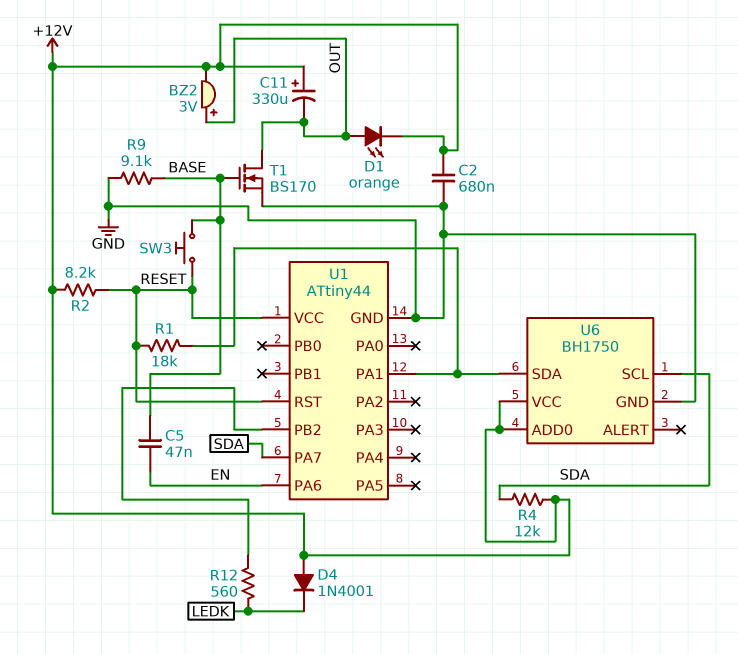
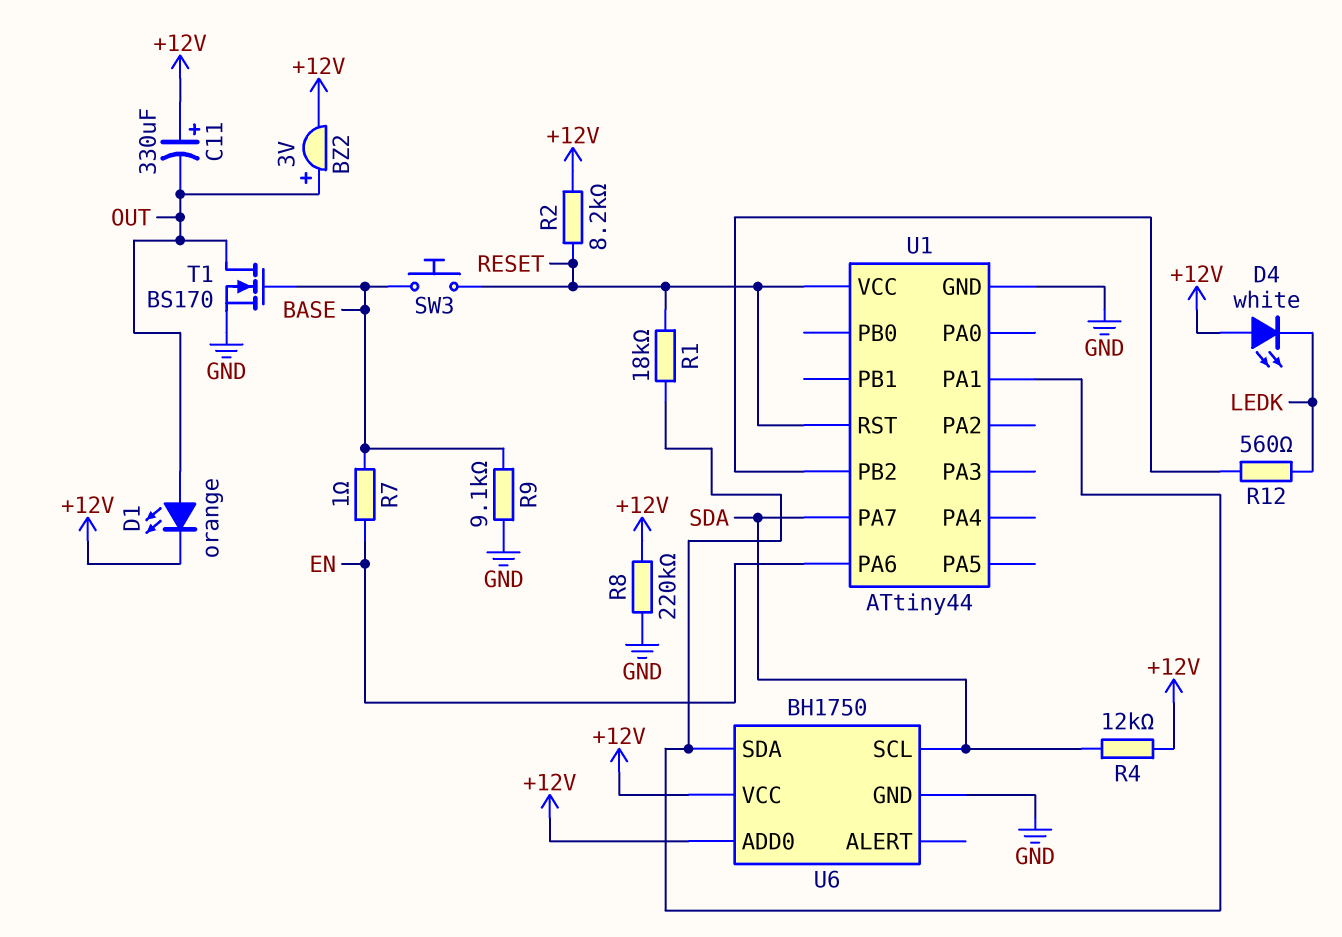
C2: 680nF (+12V, GND) -> none
C5: 47nF (BASE, EN) -> none
D4: diode 1N4001 (A +12V, K LEDK) -> LED white (A +12V, K LEDK)
R7: none -> 1 (BASE, EN)
R8: none -> 220k (+12V, GND)

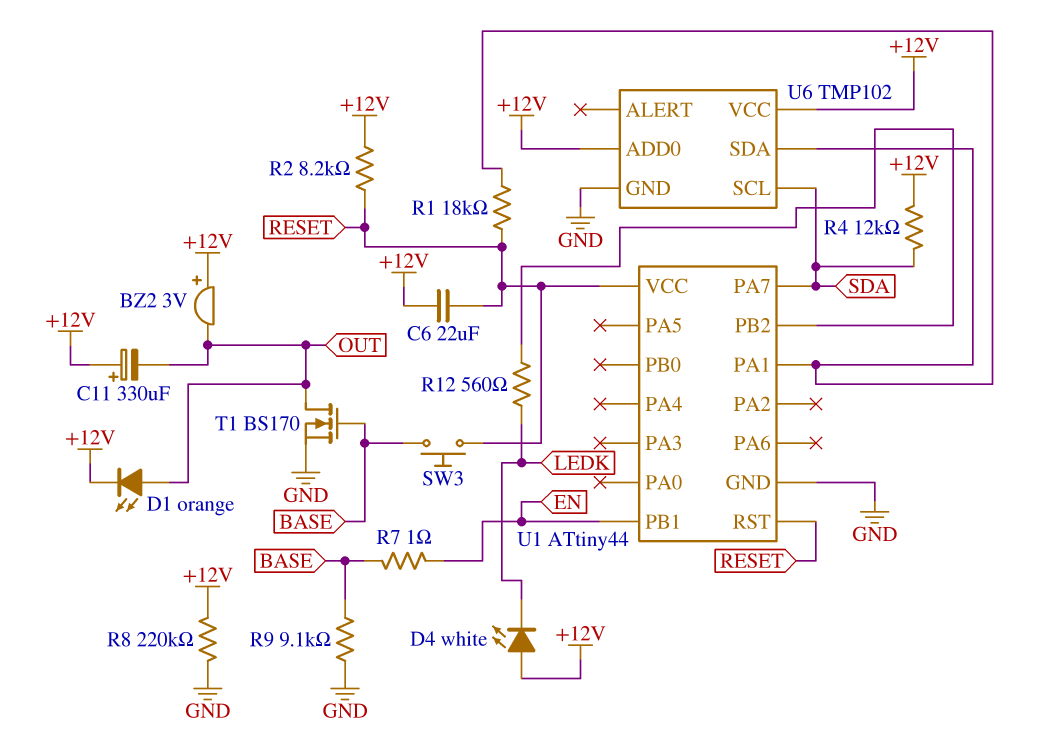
BZ2: buzzer 3V (plus OUT, minus +12V) -> buzzer 3V (plus +12V, minus OUT)
C6: none -> 22uF (+12V, RESET)
U1 pin PA6: EN -> none
U1 pin PB1: none -> EN
U6: BH1750 -> TMP102

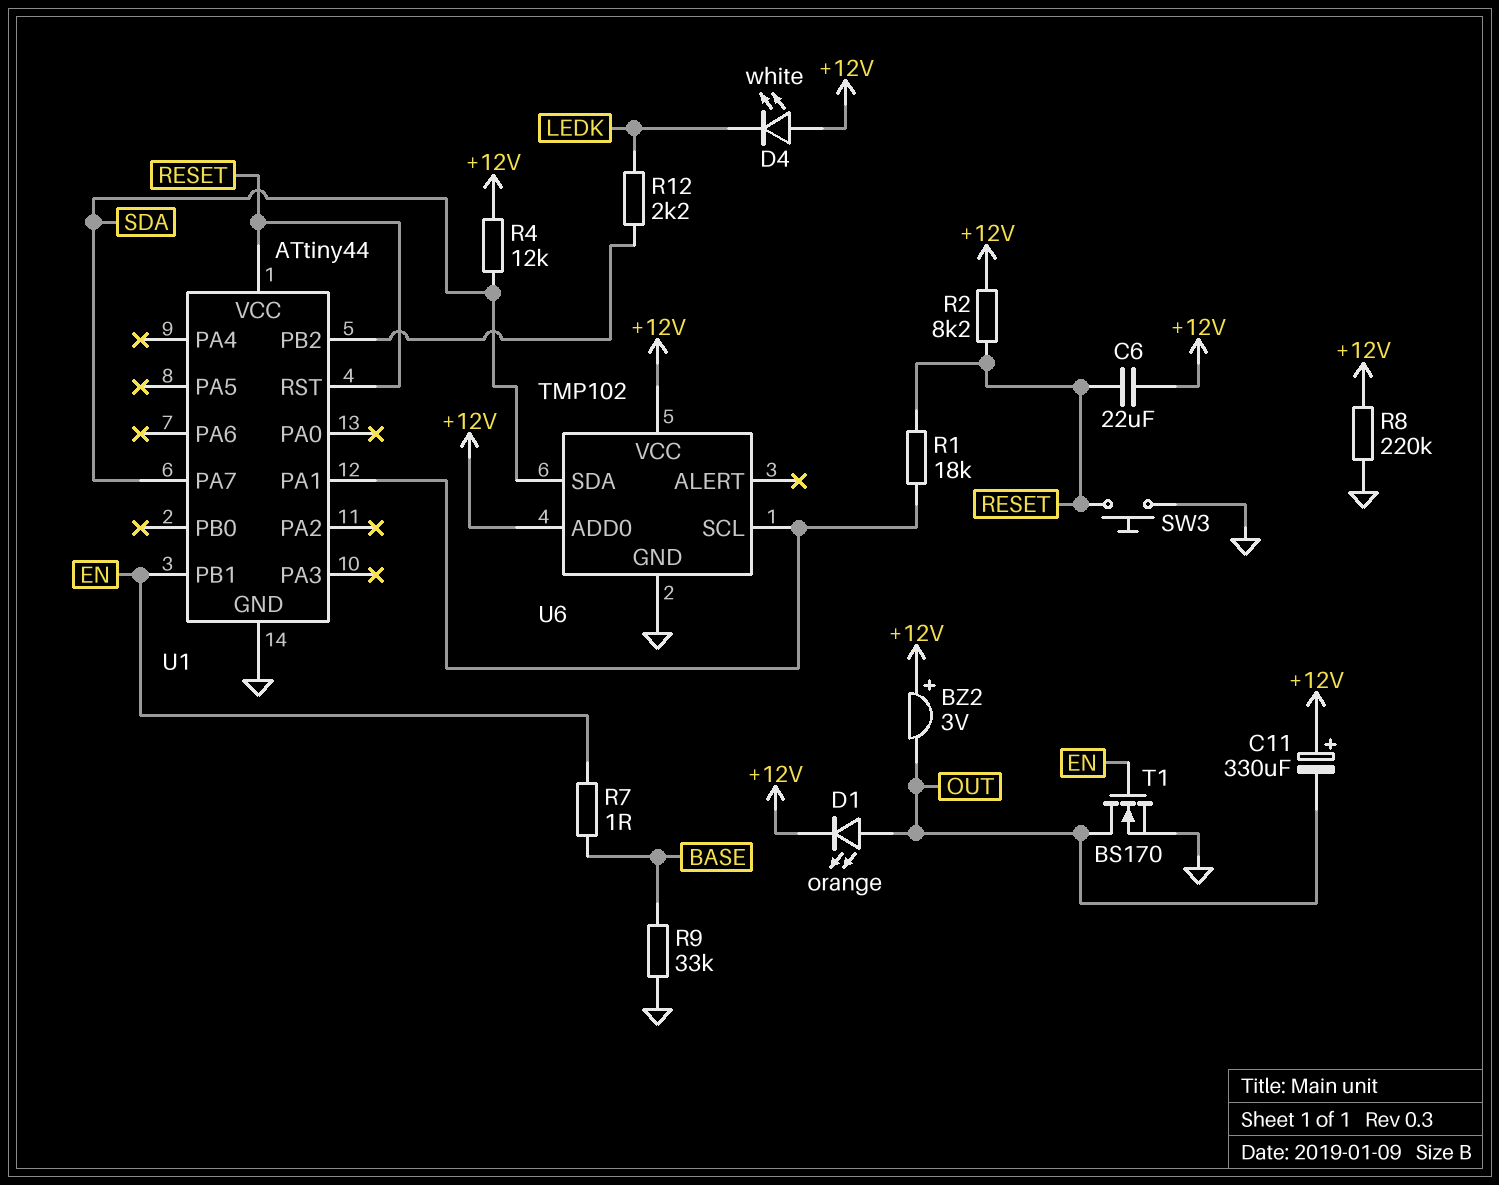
R9: 9.1k (BASE, GND) -> 33k (BASE, GND)
R12: 560 (LEDK, U1/PB2) -> 2.2k (LEDK, U1/PB2)
SW3: button (BASE, RESET) -> button (GND, RESET)
T1: NMOS BS170 (G BASE, D OUT, S GND) -> NMOS BS170 (G EN, D OUT, S GND)
U6 pin SCL: SDA -> U1/PA1
U6 pin SDA: U1/PA1 -> SDA

